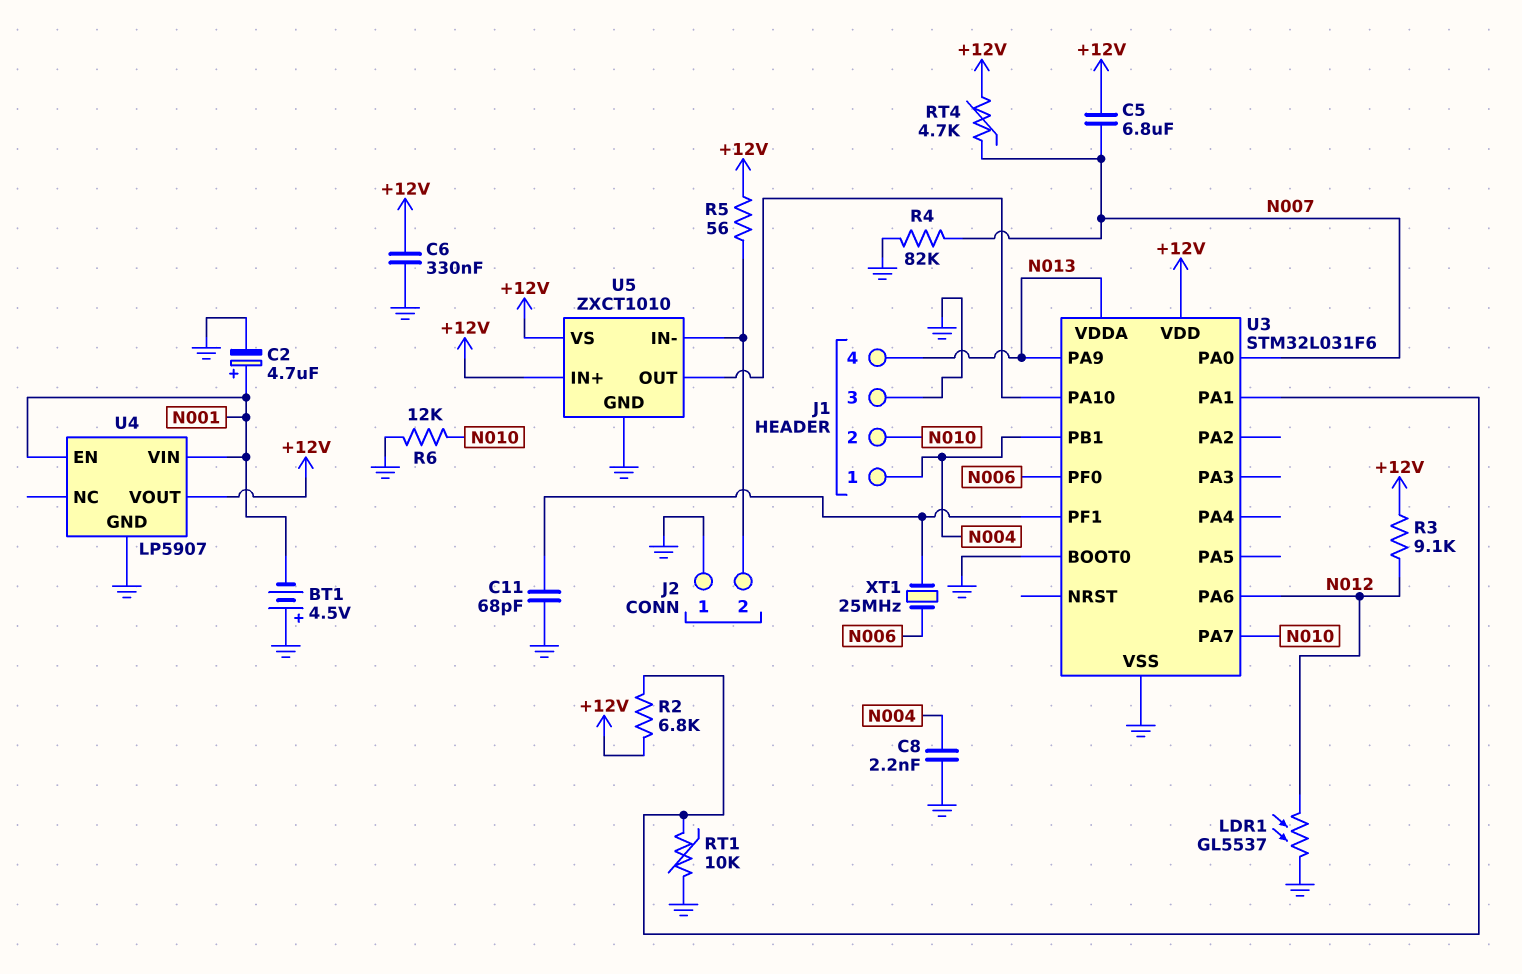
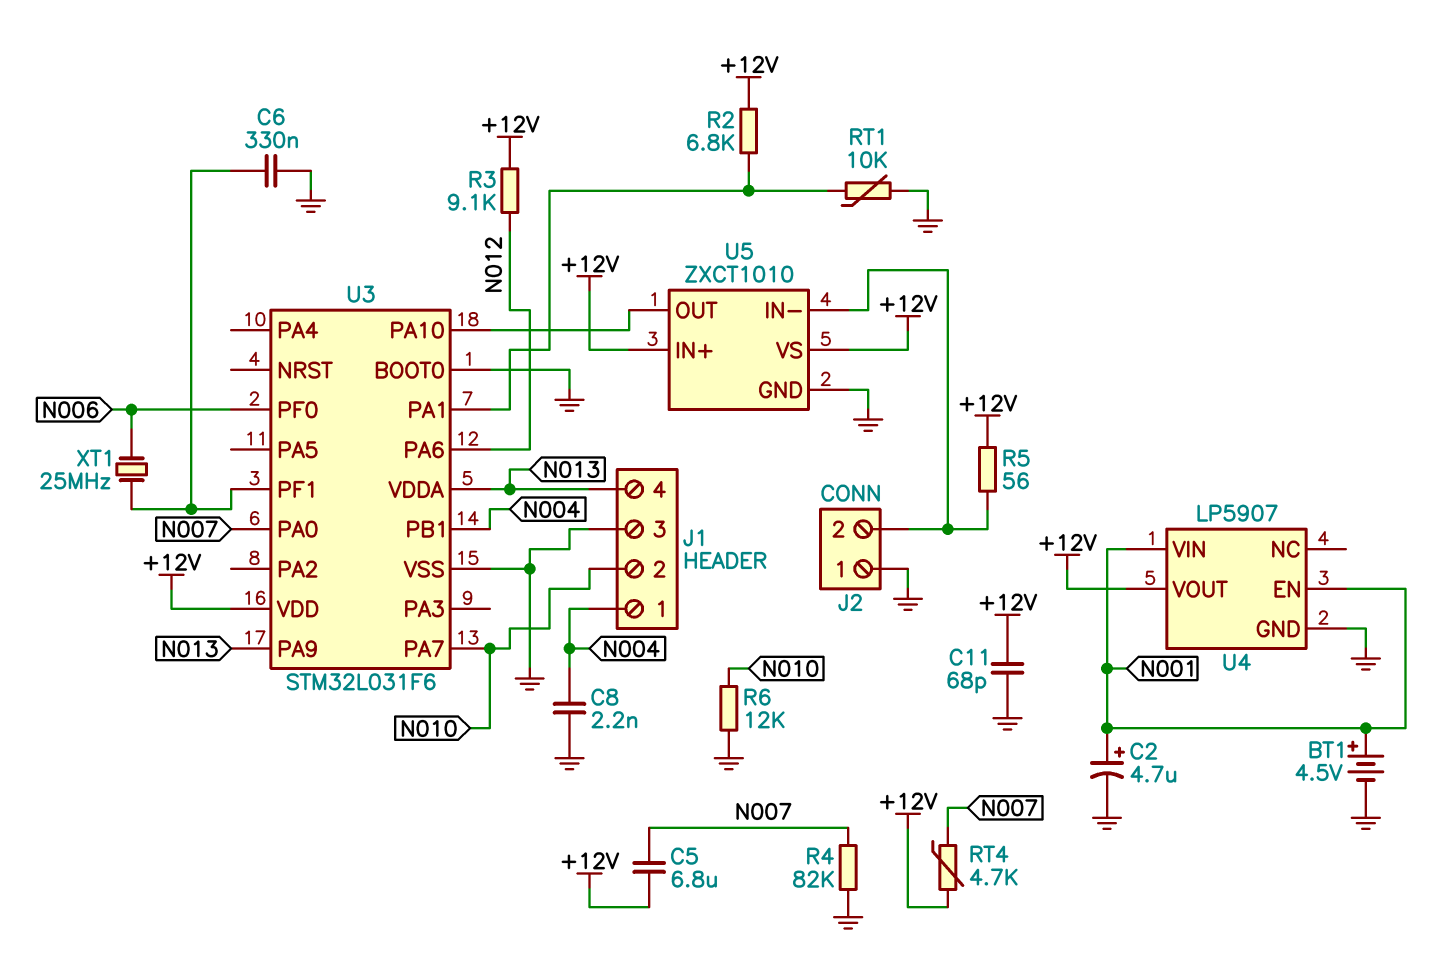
BT1: 4.5V (plus GND, minus N001) -> 4.5V (plus N001, minus GND)
C6: 330nF (+12V, GND) -> 330nF (GND, U3/PF1)
C11: 68pF (GND, U3/PF1) -> 68pF (+12V, GND)
LDR1: GL5537 (GND, N012) -> none

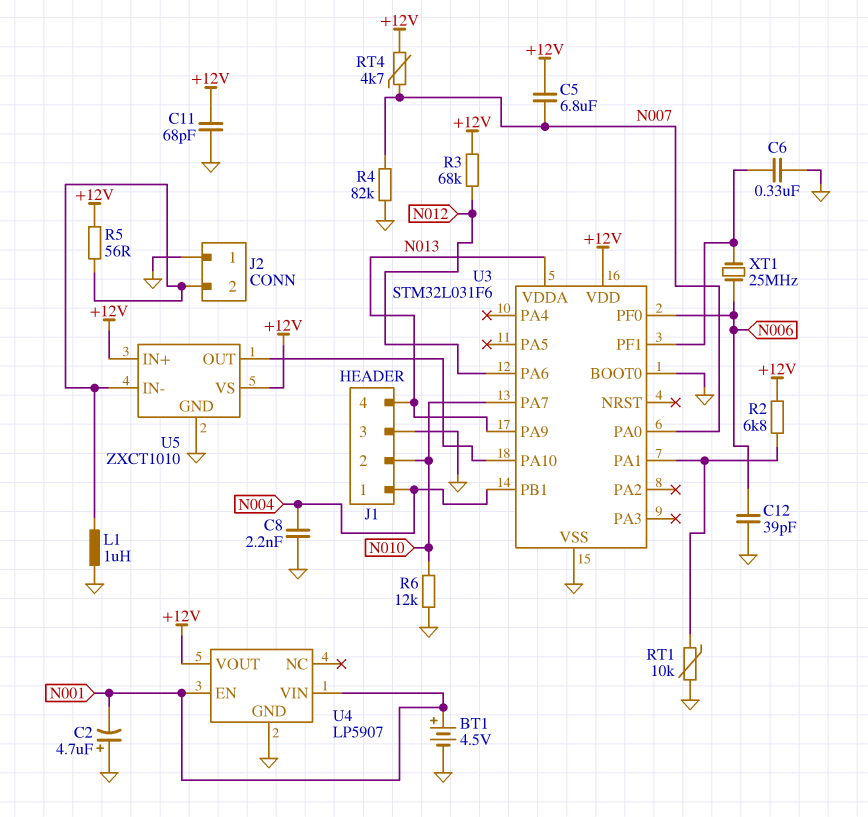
C2: 4.7uF (plus N001, minus GND) -> 4.7uF (plus GND, minus N001)
C12: none -> 39pF (GND, N006)
L1: none -> 1uH (GND, J2/2)
R3: 9.1k (+12V, N012) -> 68k (+12V, N012)

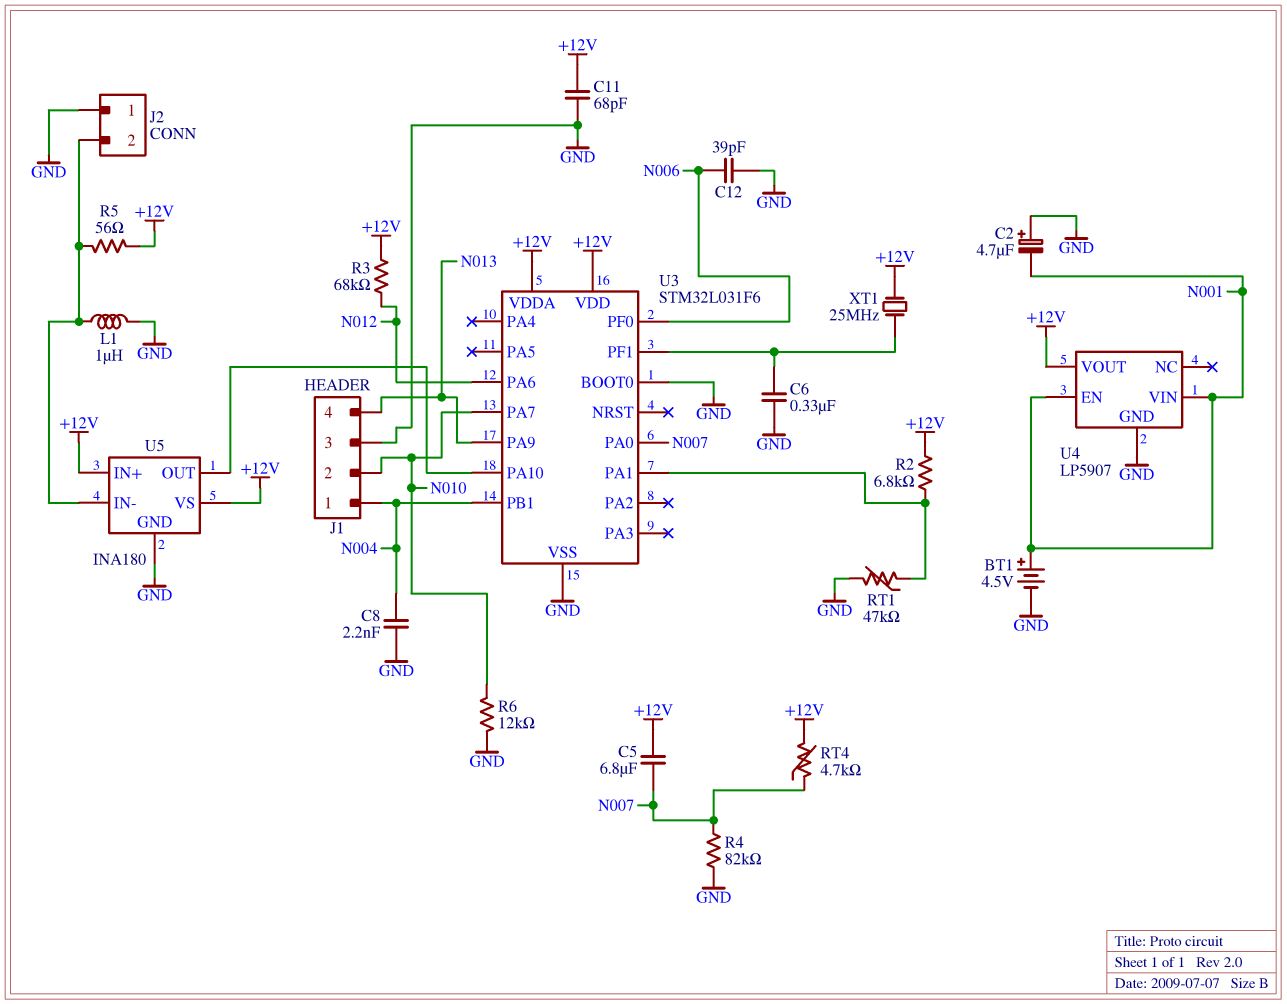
RT1: 10k (GND, U3/PA1) -> 47k (GND, U3/PA1)
U3 pin VDDA: N013 -> +12V
U5: ZXCT1010 -> INA180
XT1: 25MHz (N006, U3/PF1) -> 25MHz (+12V, U3/PF1)

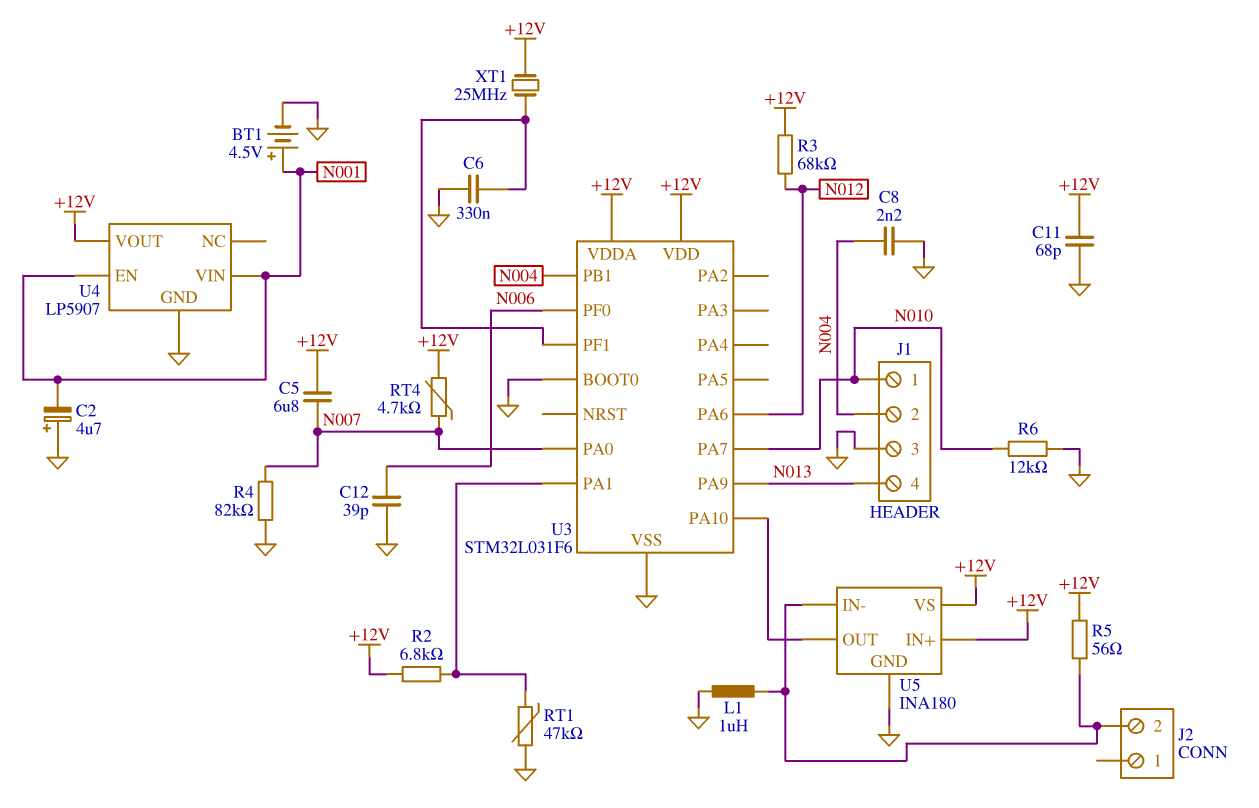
J1 pin 1: N004 -> N010
J1 pin 2: N010 -> N004
J2 pin 1: GND -> none

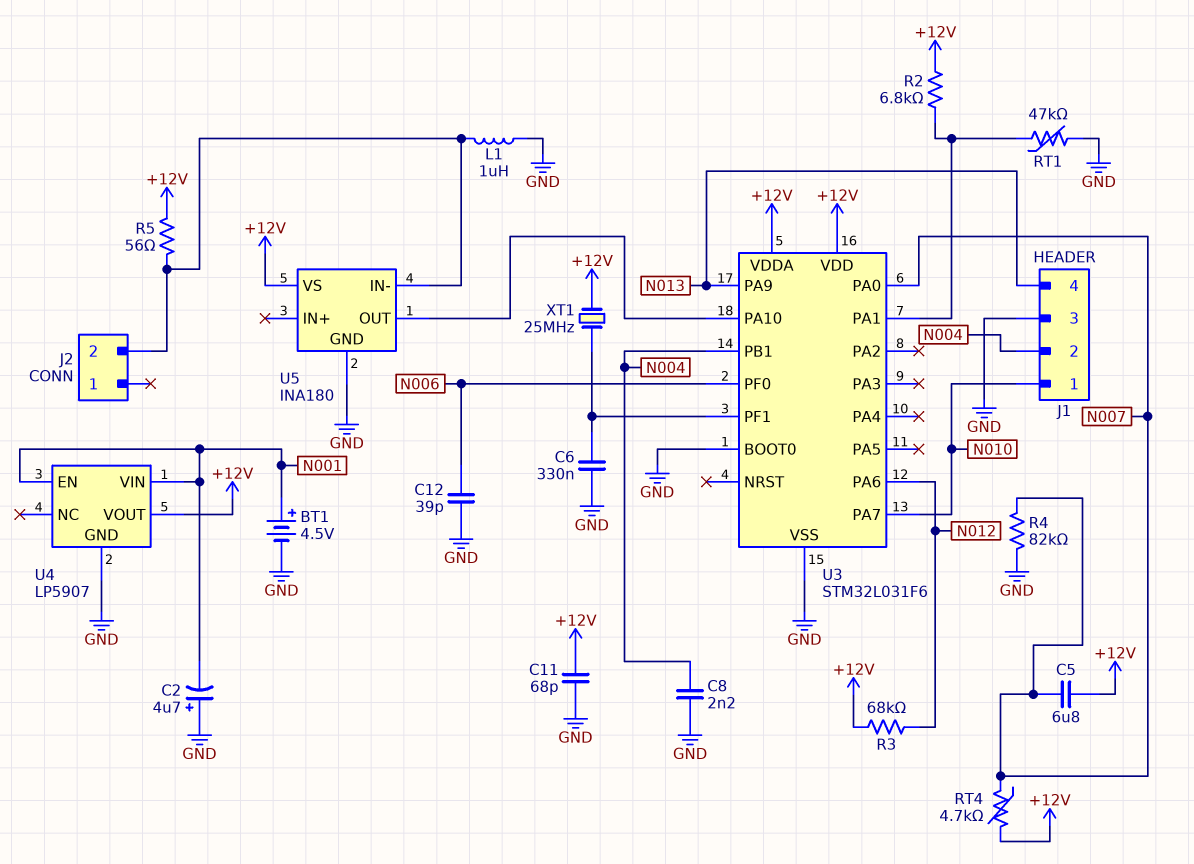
R6: 12k (GND, N010) -> none
U5 pin IN+: +12V -> none

